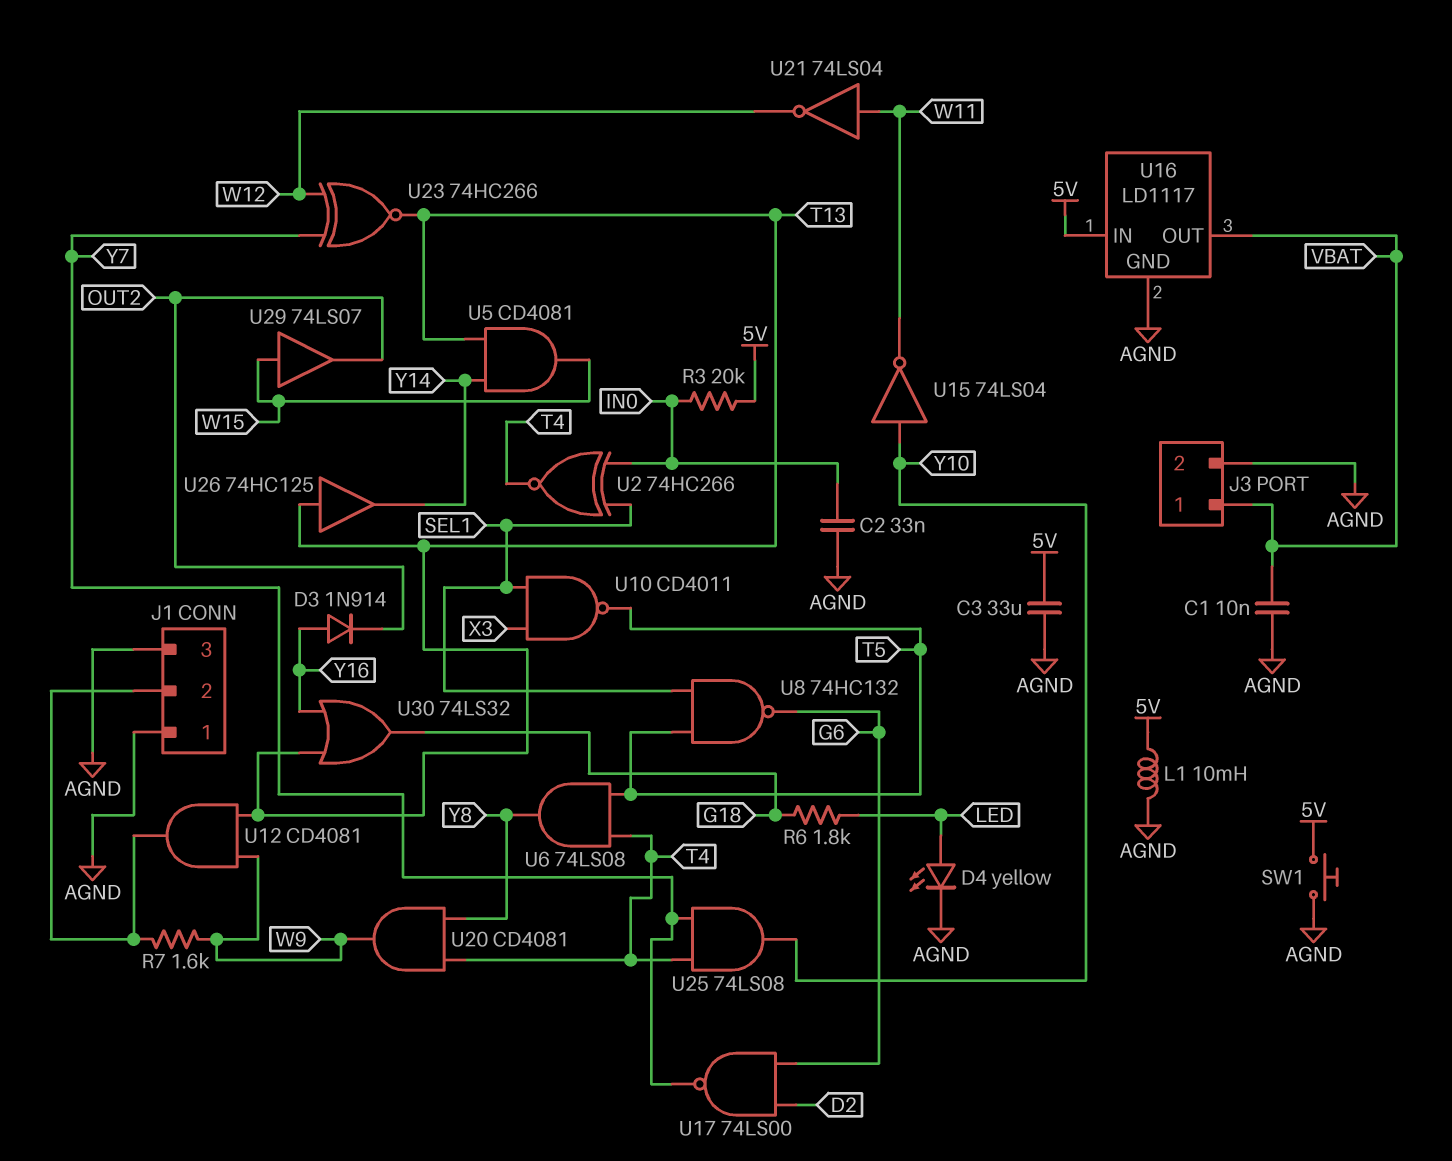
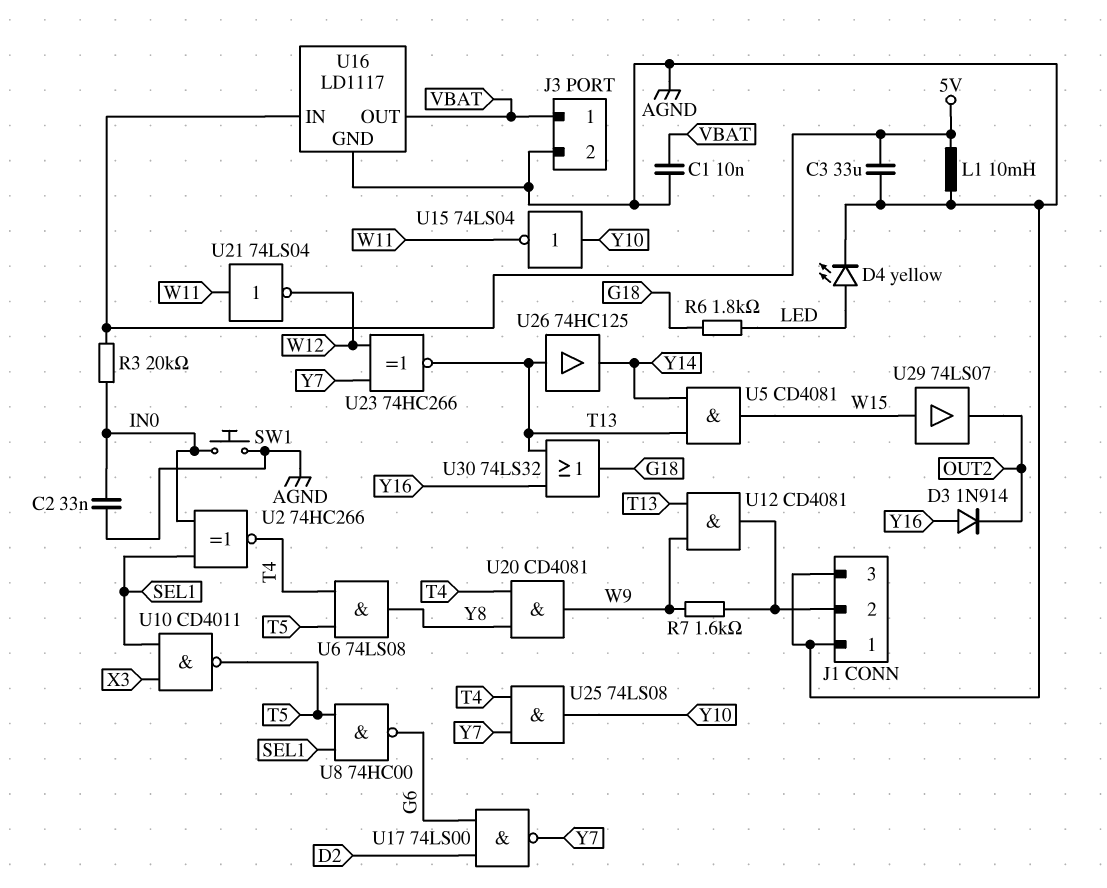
SW1: button (5V, AGND) -> button (AGND, IN0)
U8: NAND 74HC132 (in SEL1, in T5, out G6) -> NAND 74HC00 (in SEL1, in T5, out G6)

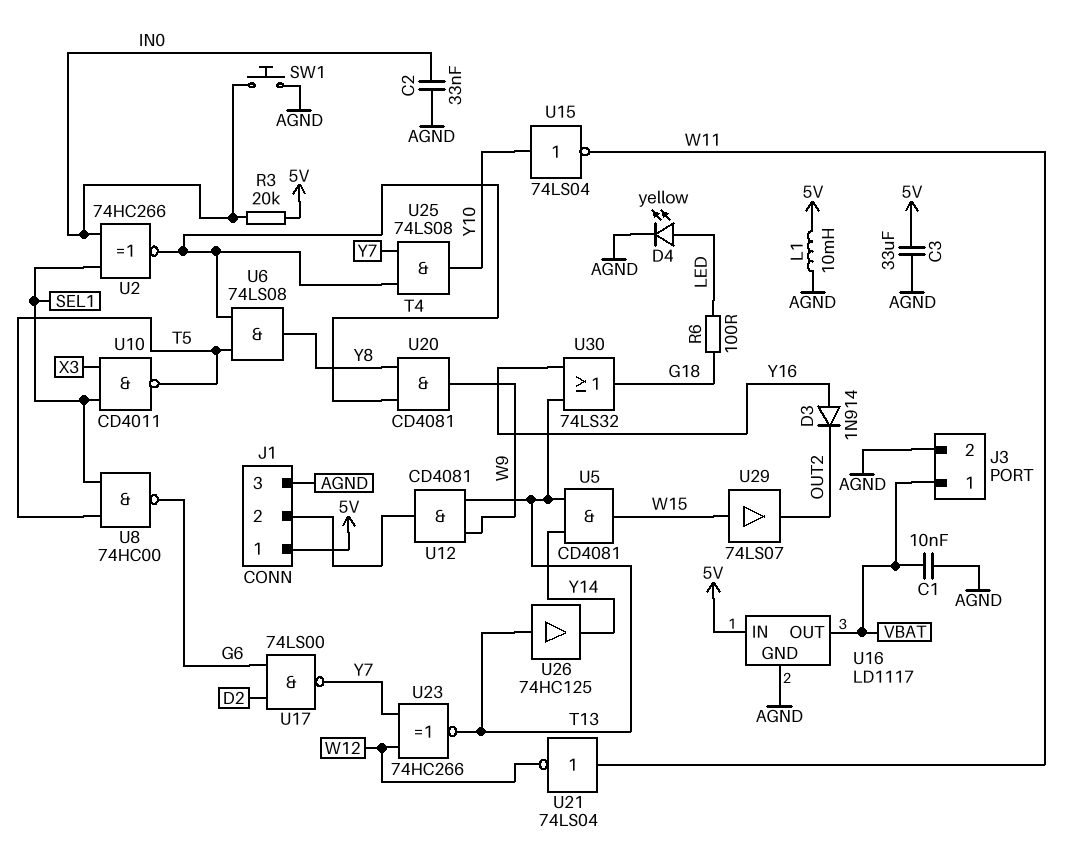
J1 pin 1: AGND -> 5V
R6: 1.8k (G18, LED) -> 100 (G18, LED)
R7: 1.6k (J1/2, W9) -> none

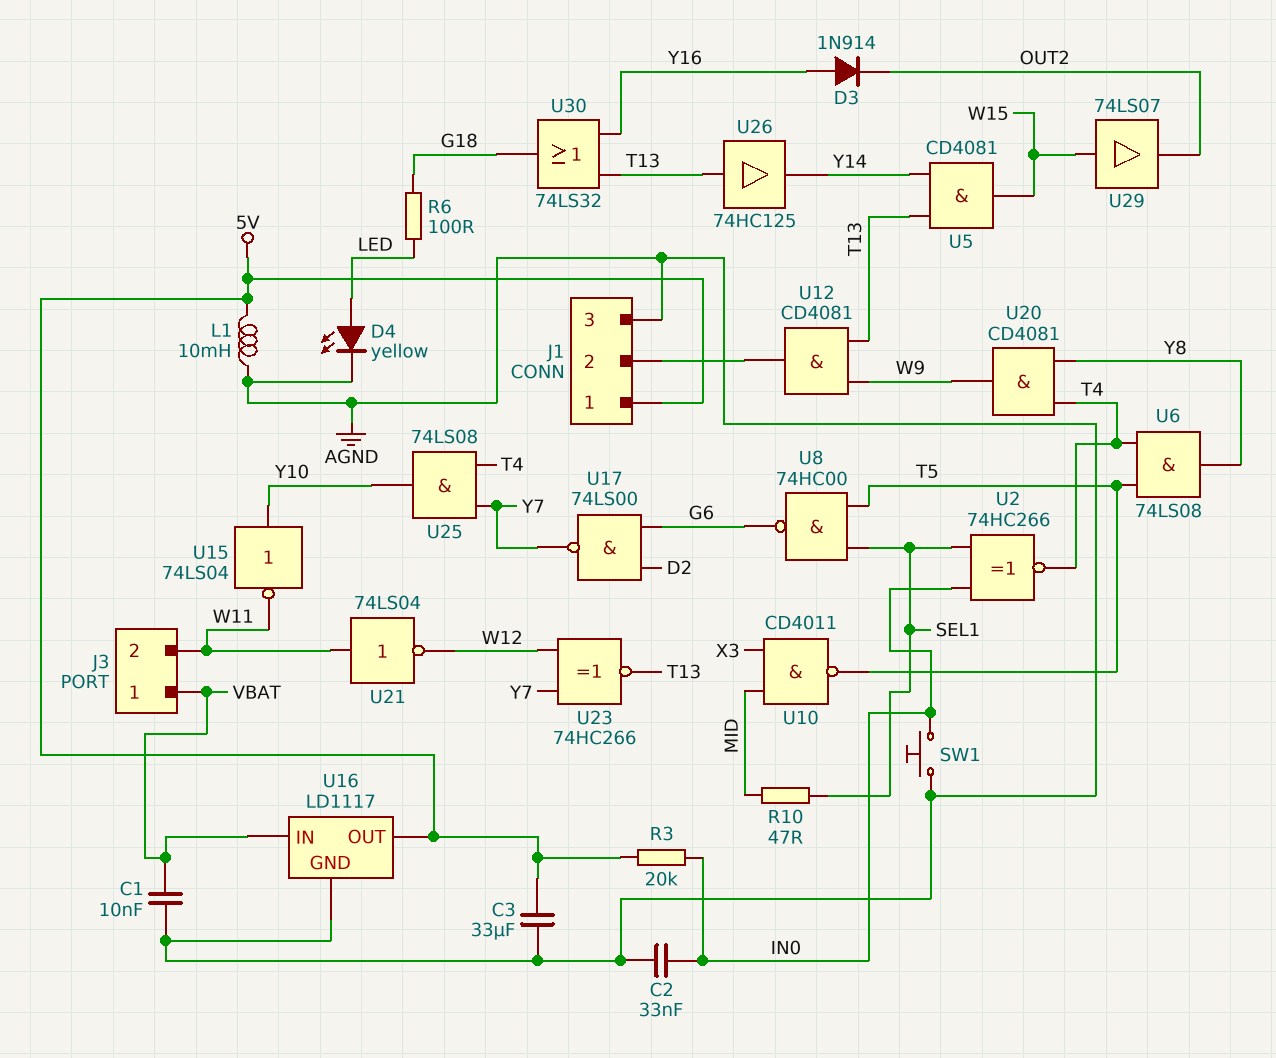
J3 pin 2: AGND -> W11
R10: none -> 47 (MID, SEL1)
U10: NAND CD4011 (in SEL1, in X3, out T5) -> NAND CD4011 (in MID, in X3, out T5)
U16 pin IN: 5V -> VBAT
U16 pin OUT: VBAT -> 5V

